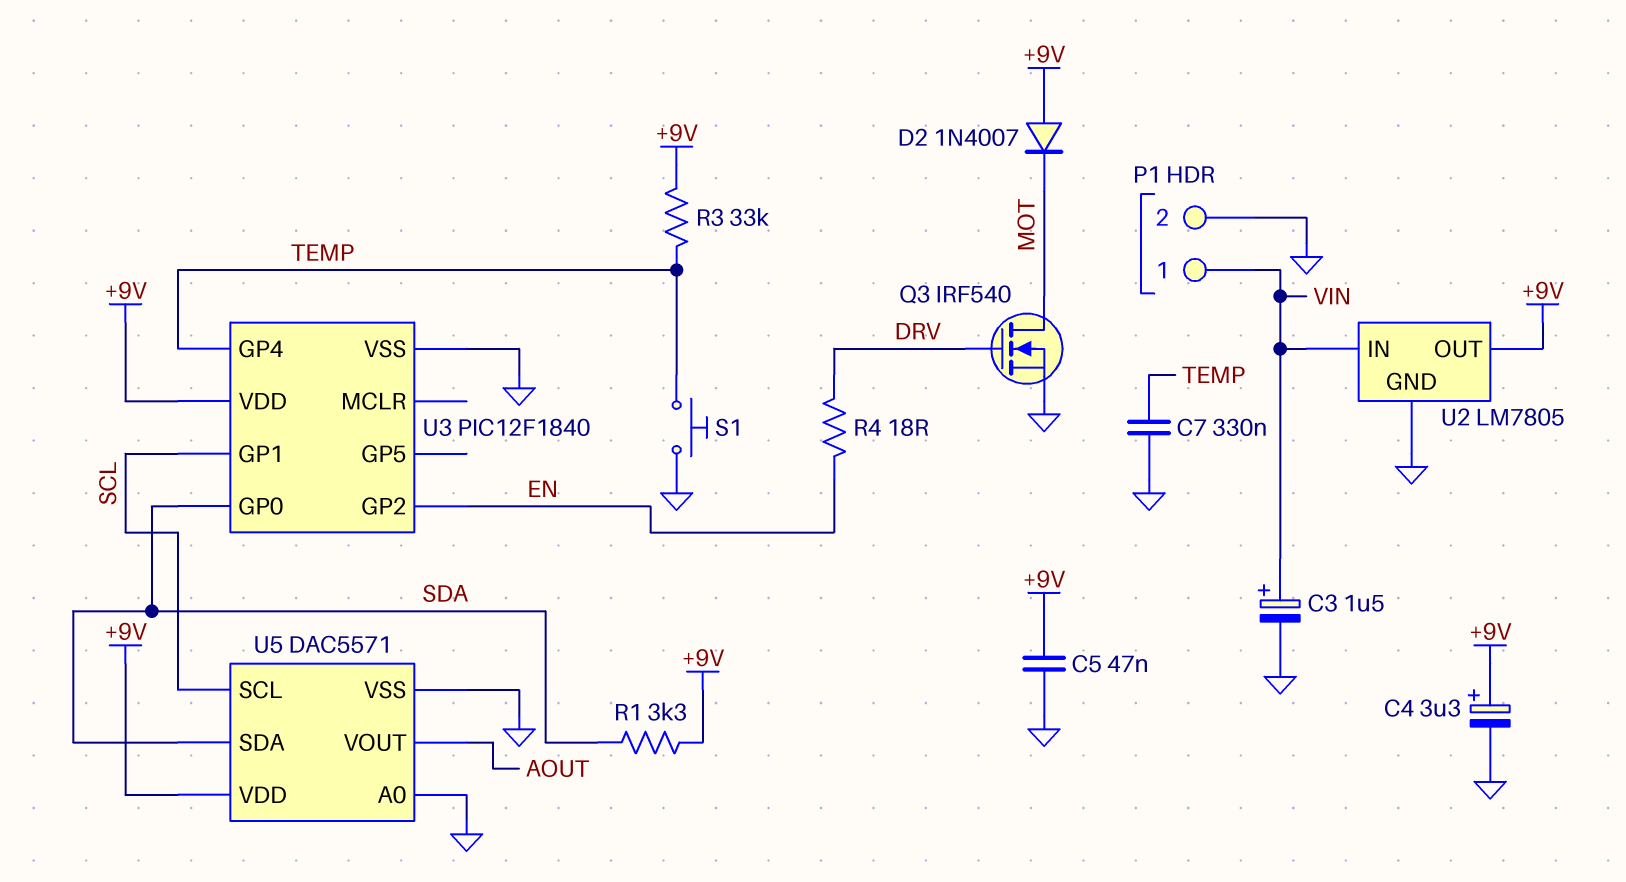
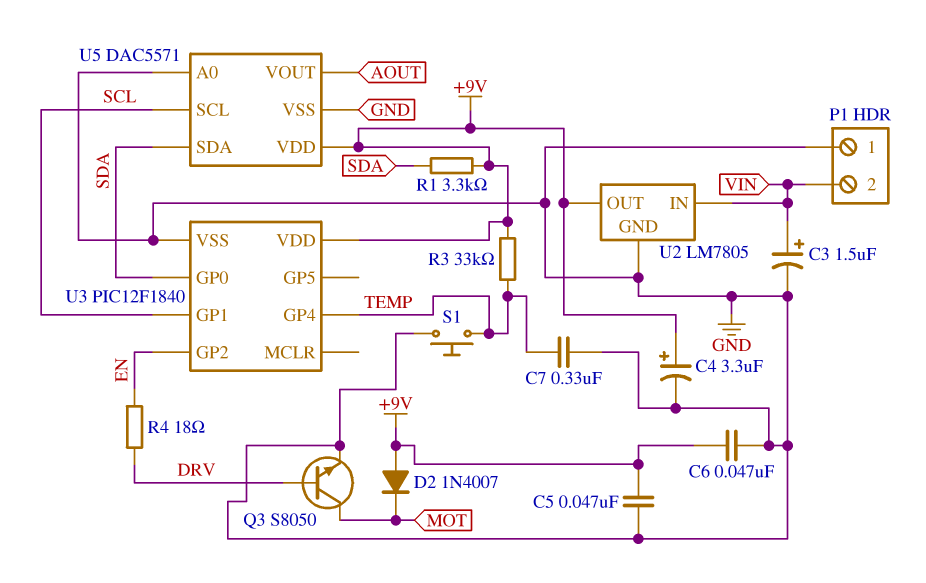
C6: none -> 47nF (+9V, GND)
P1 pin 1: VIN -> GND
P1 pin 2: GND -> VIN
Q3: NMOS IRF540 (G DRV, D MOT, S GND) -> NPN S8050 (B DRV, C MOT, E GND)

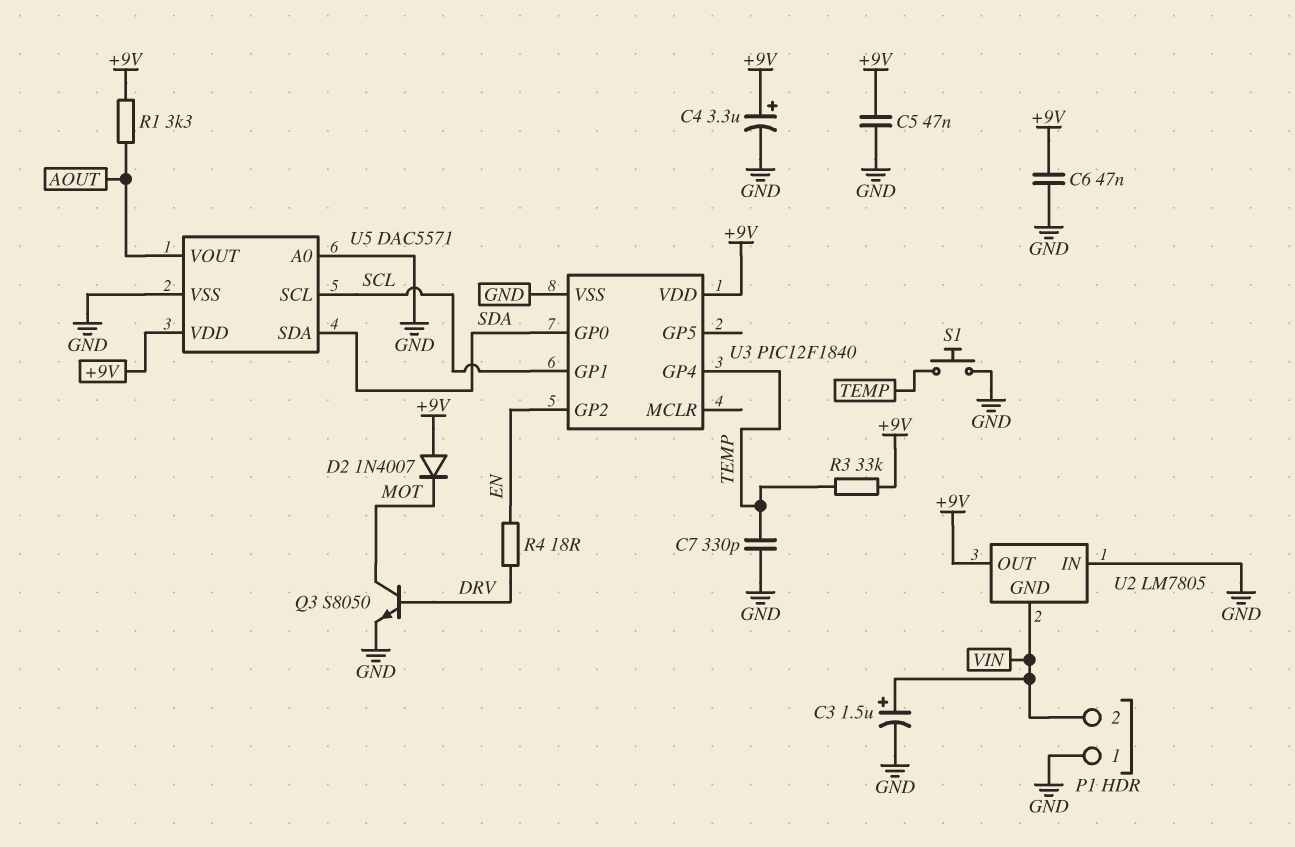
C7: 330nF (GND, TEMP) -> 330pF (GND, TEMP)
R1: 3.3k (+9V, SDA) -> 3.3k (+9V, AOUT)
U2 pin GND: GND -> VIN
U2 pin IN: VIN -> GND

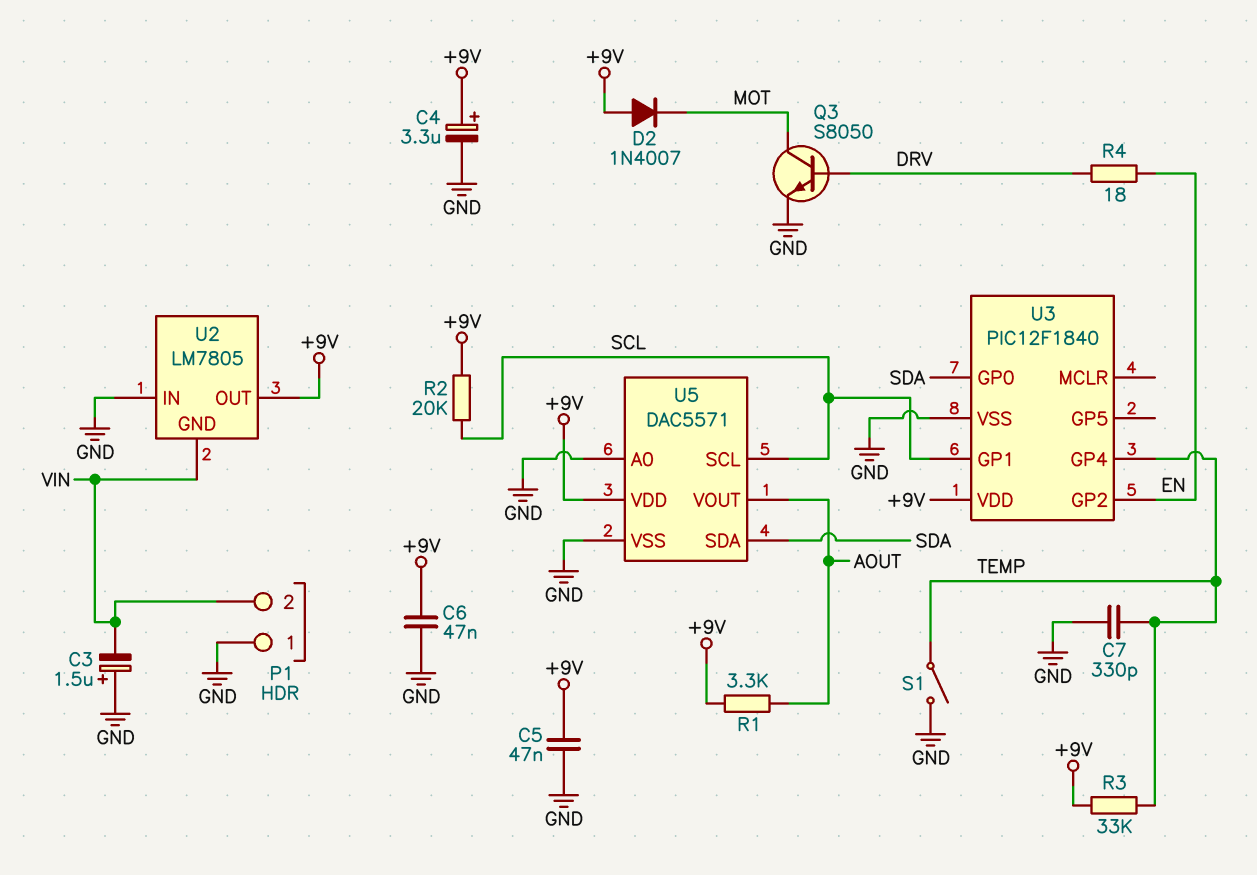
C3: 1.5uF (plus VIN, minus GND) -> 1.5uF (plus GND, minus VIN)
R2: none -> 20k (+9V, SCL)
S1: button (GND, TEMP) -> switch (GND, TEMP)

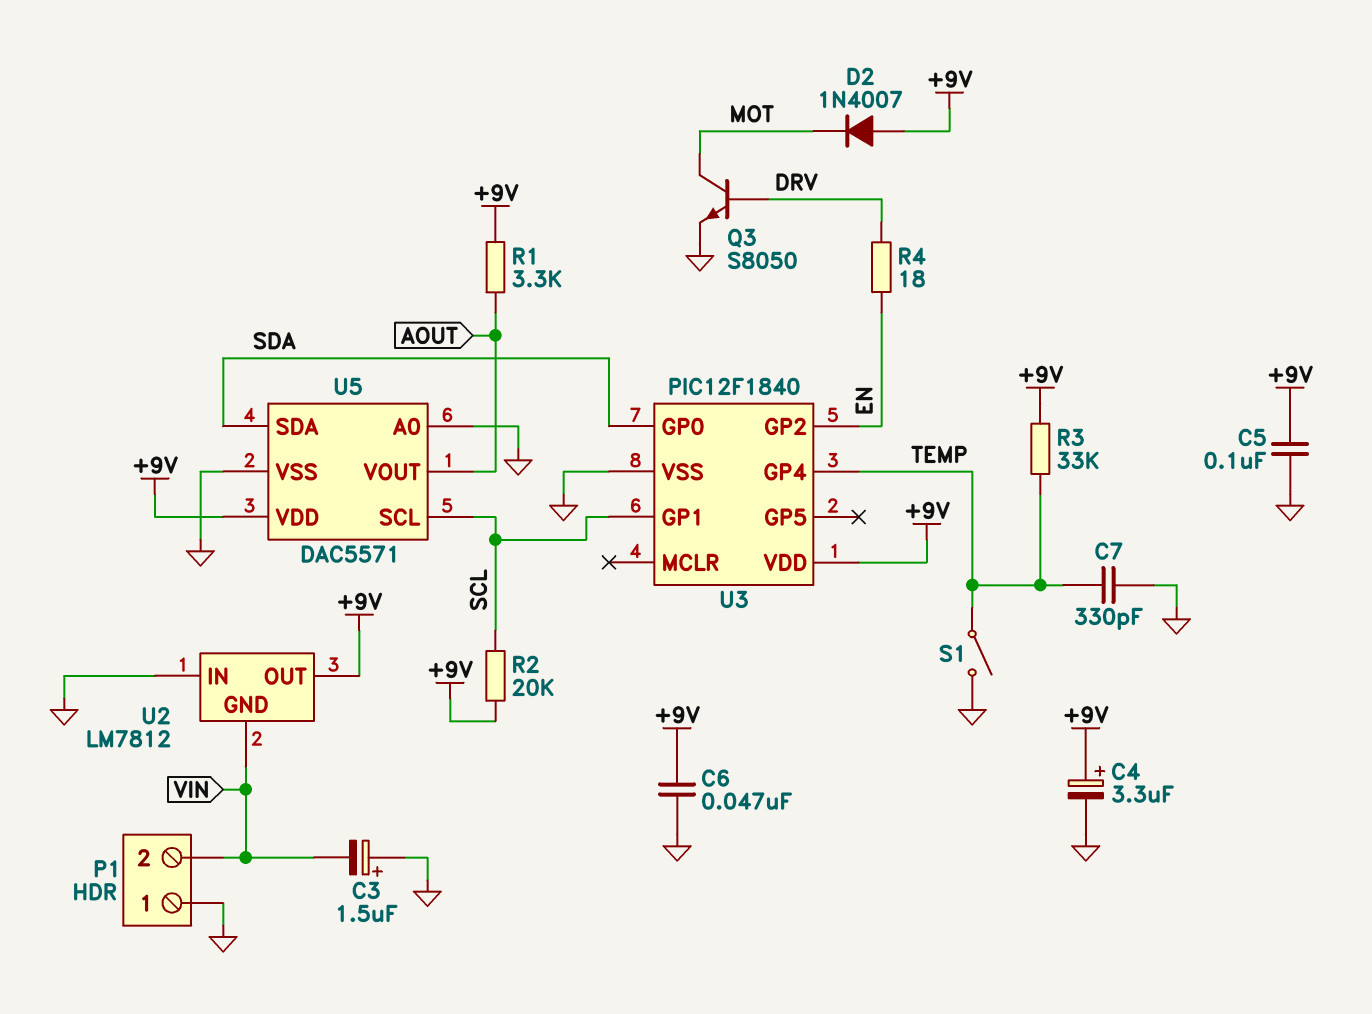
C5: 47nF (+9V, GND) -> 100nF (+9V, GND)
U2: LM7805 -> LM7812

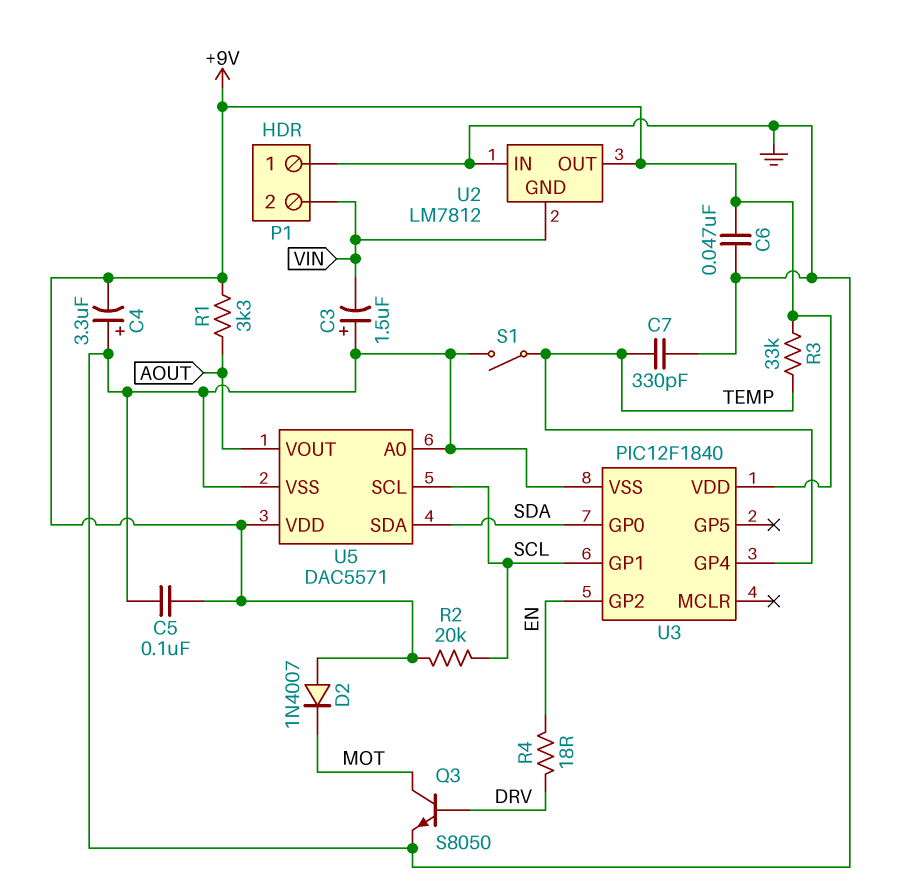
C4: 3.3uF (plus +9V, minus GND) -> 3.3uF (plus GND, minus +9V)

